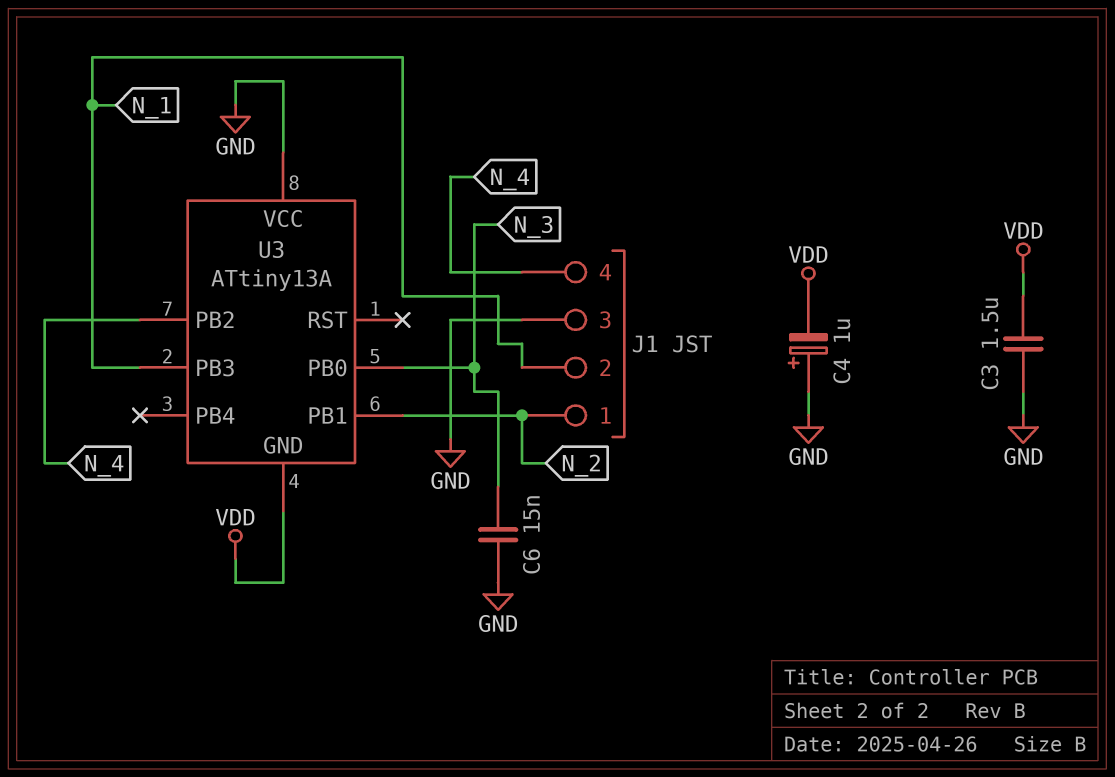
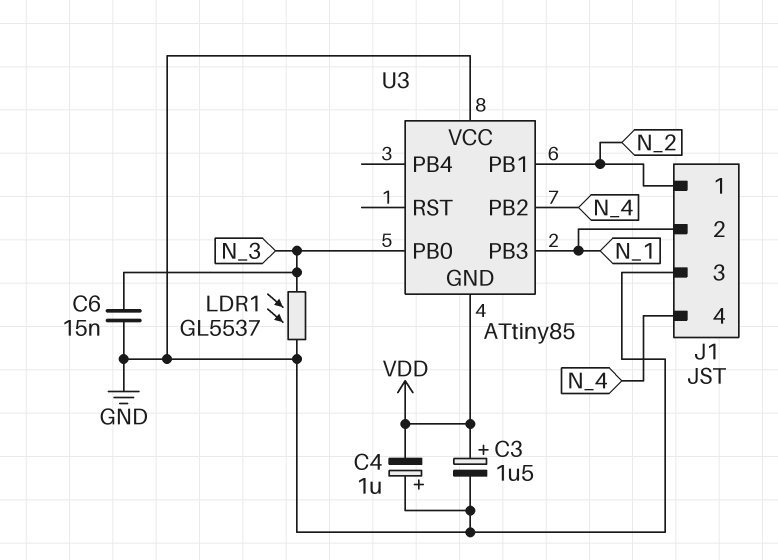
C3: 1.5uF (GND, VDD) -> 1.5uF (plus VDD, minus GND)
LDR1: none -> GL5537 (GND, N_3)
U3: ATtiny13A -> ATtiny85

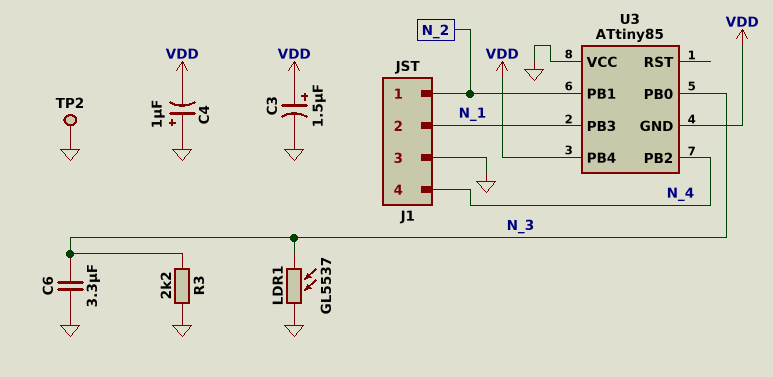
C6: 15nF (GND, N_3) -> 3.3uF (GND, N_3)
R3: none -> 2.2k (GND, N_3)
TP2: none -> test point (GND)
U3 pin PB4: none -> VDD

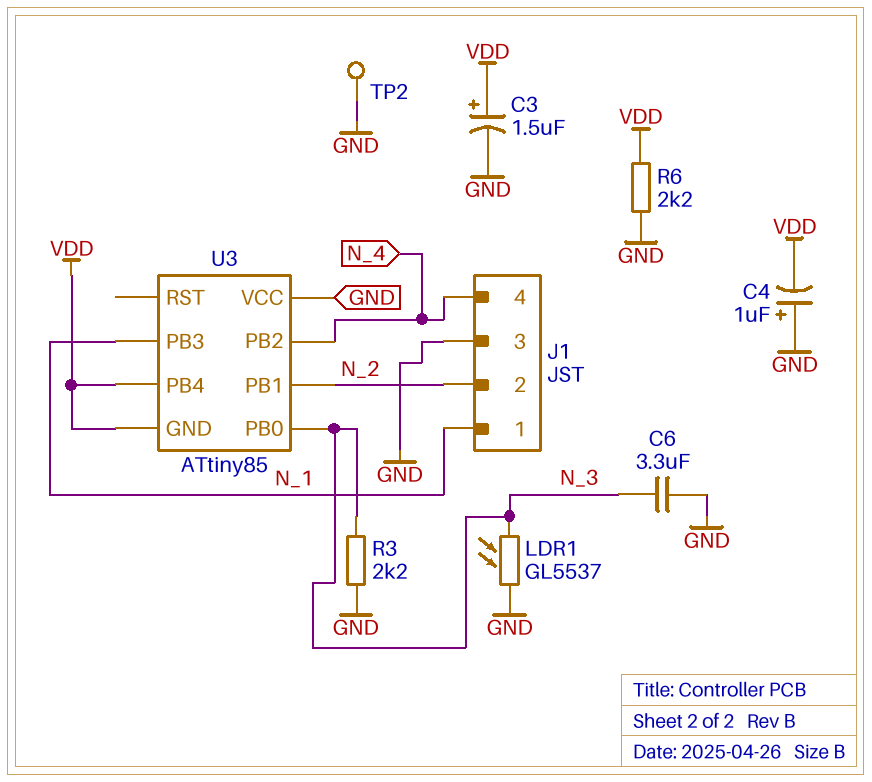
J1 pin 1: N_2 -> N_1
J1 pin 2: N_1 -> N_2
R6: none -> 2.2k (GND, VDD)

